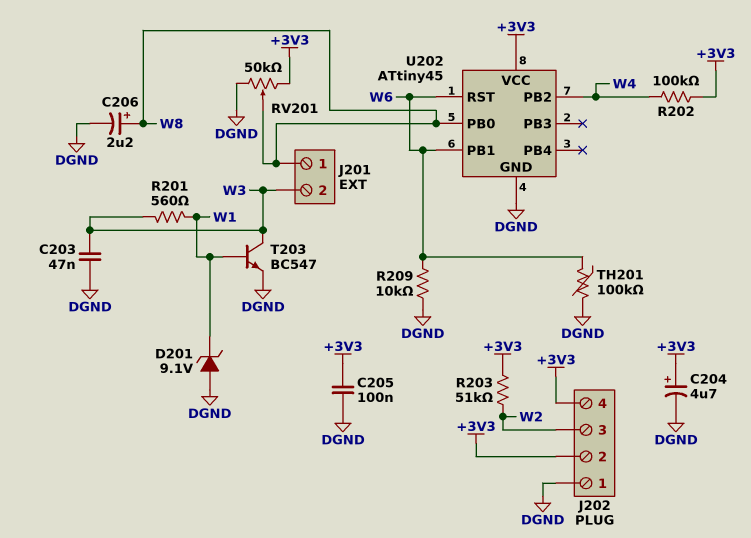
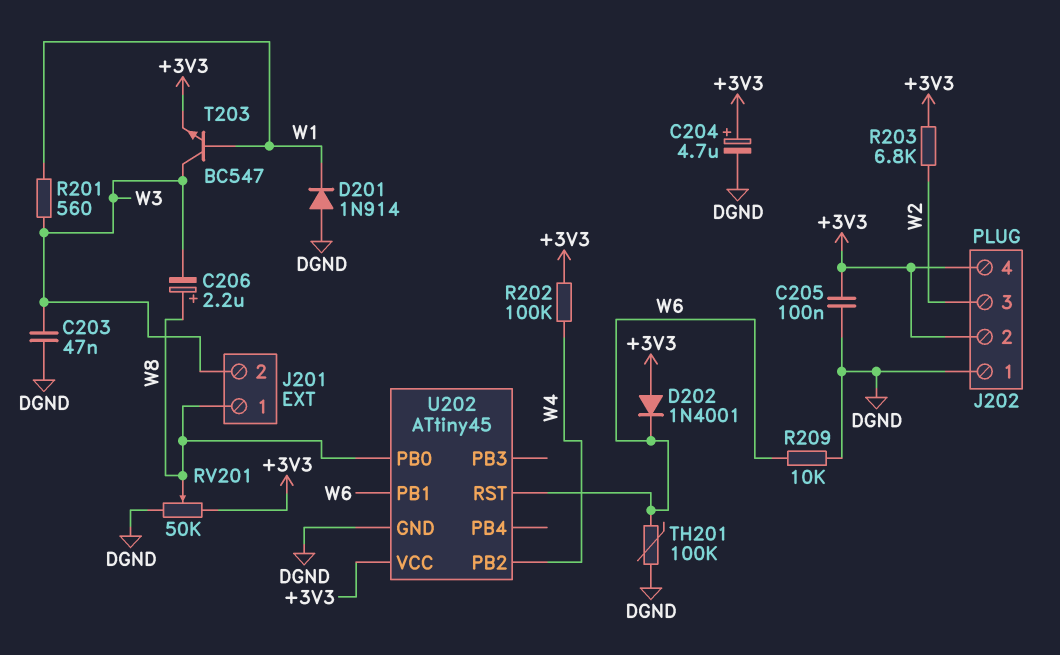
C206: 2.2uF (plus W8, minus DGND) -> 2.2uF (plus W8, minus W3)
D201: zener 9.1V (A DGND, K W1) -> diode 1N914 (A DGND, K W1)
D202: none -> diode 1N4001 (A +3V3, K W6)
R203: 51k (+3V3, W2) -> 6.8k (+3V3, W2)
T203: NPN BC547 (B W1, C W3, E DGND) -> NPN BC547 (B W1, C W3, E +3V3)

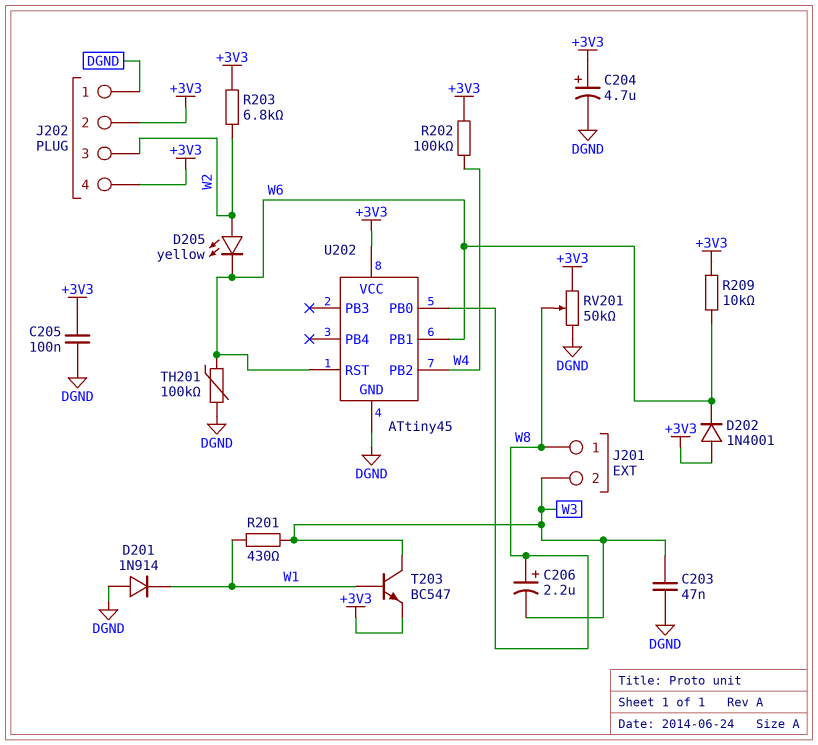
D205: none -> LED yellow (A W2, K W6)
R201: 560 (W1, W3) -> 430 (W1, W3)
R209: 10k (DGND, W6) -> 10k (+3V3, W6)

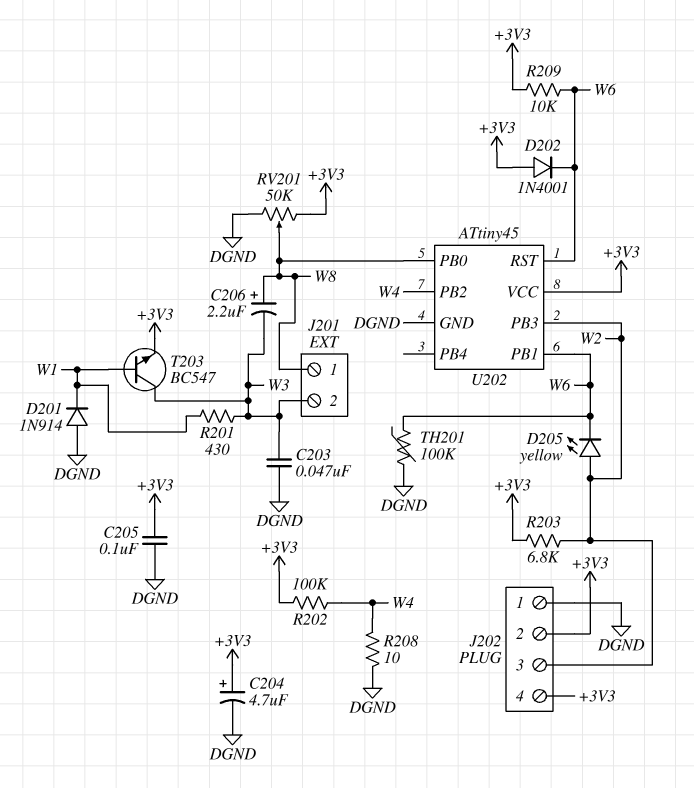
R208: none -> 10 (DGND, W4)
U202 pin PB3: none -> W2

